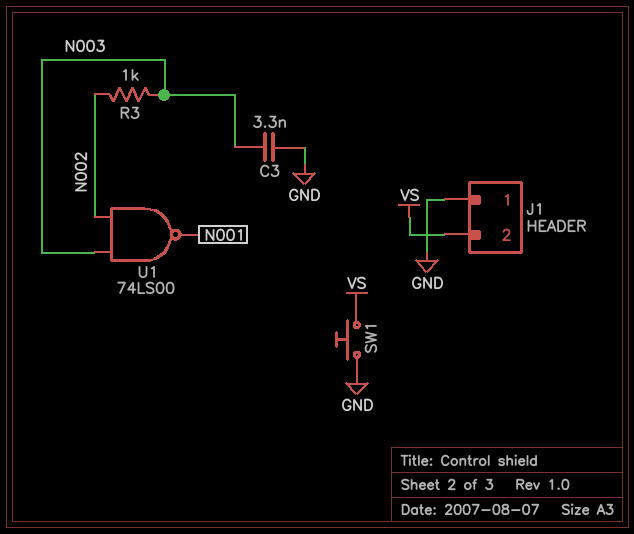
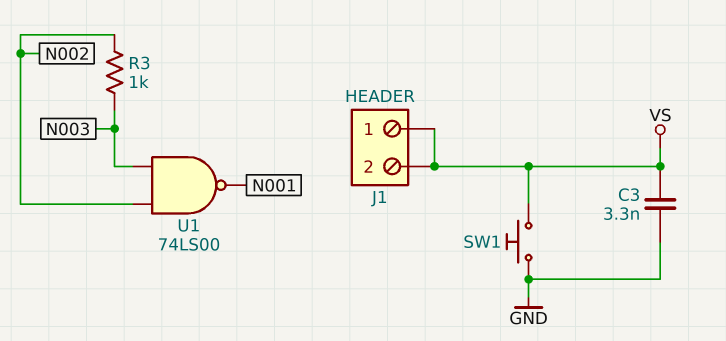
C3: 3.3nF (GND, N003) -> 3.3nF (GND, VS)
J1 pin 1: GND -> VS

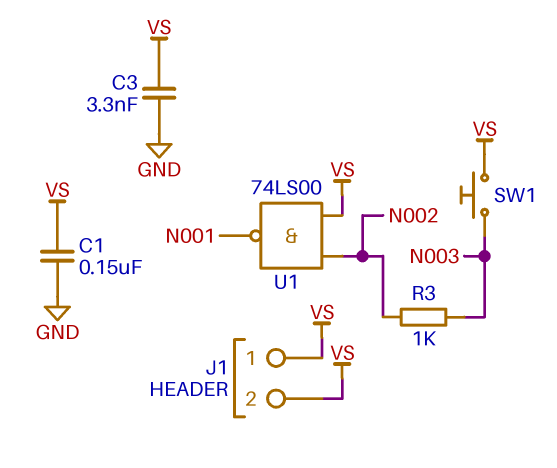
C1: none -> 150nF (GND, VS)
SW1: button (GND, VS) -> button (N003, VS)
U1: NAND 74LS00 (in N002, in N003, out N001) -> NAND 74LS00 (in N002, in VS, out N001)

